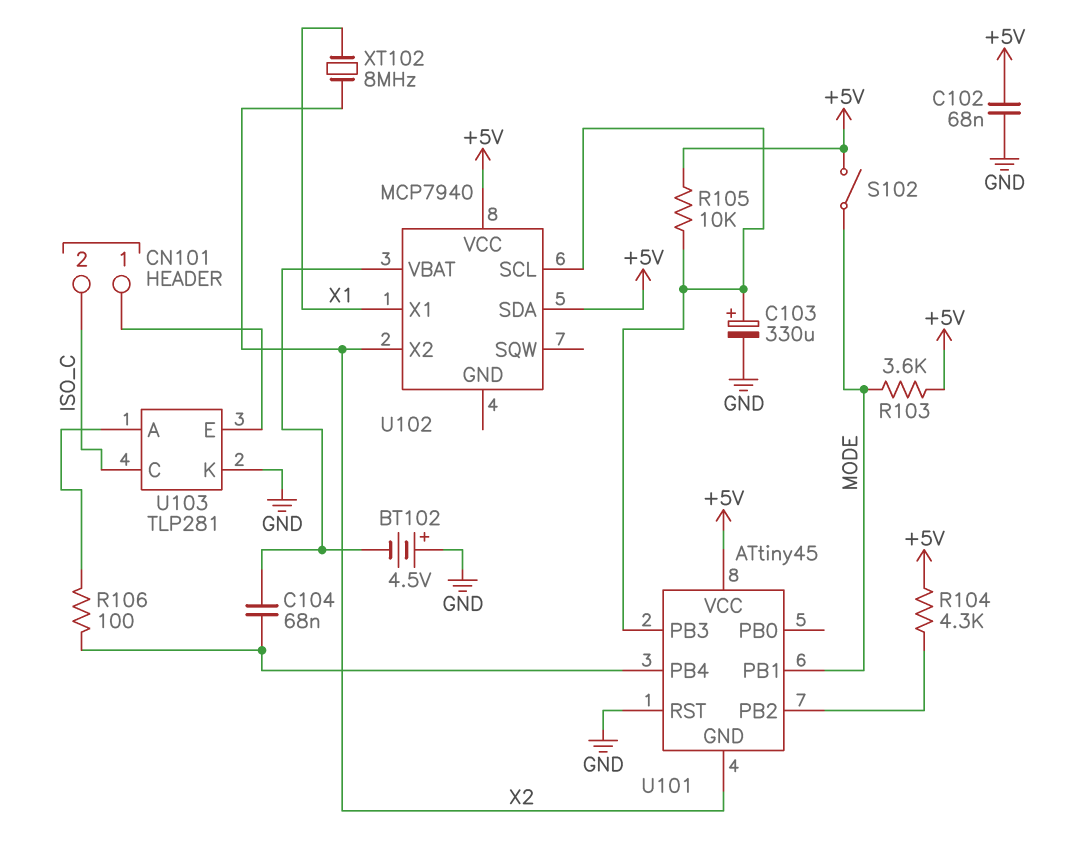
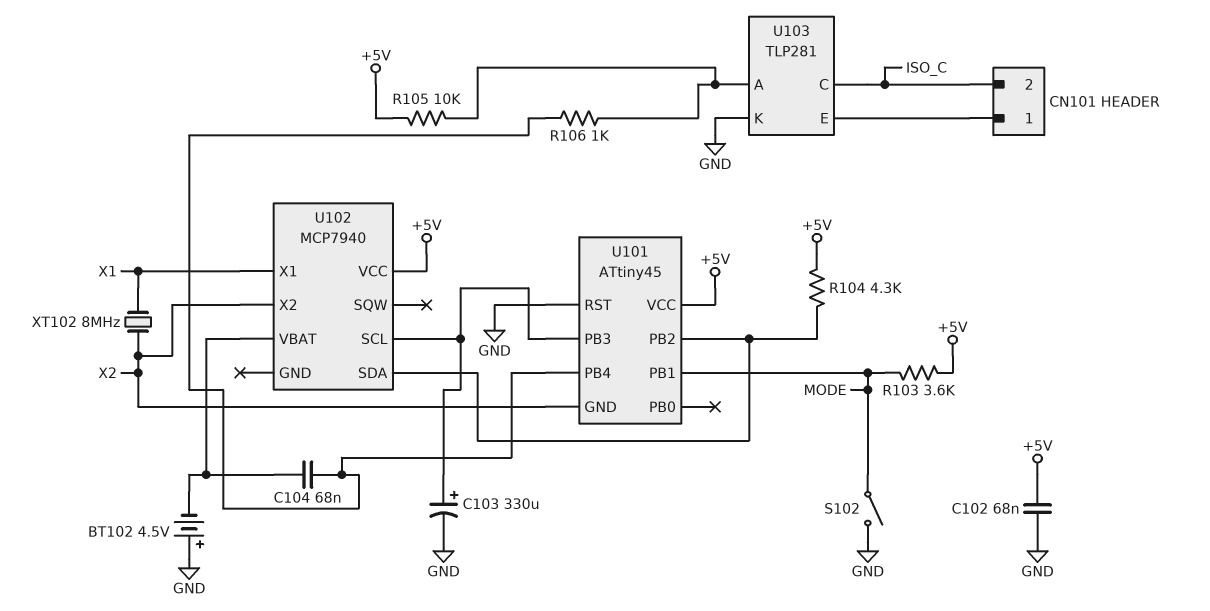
R105: 10k (+5V, U101/PB3) -> 10k (+5V, U103/A)
R106: 100 (U101/PB4, U103/A) -> 1k (U101/PB4, U103/A)
S102: switch (+5V, MODE) -> switch (GND, MODE)
U102 pin SDA: +5V -> U101/PB2

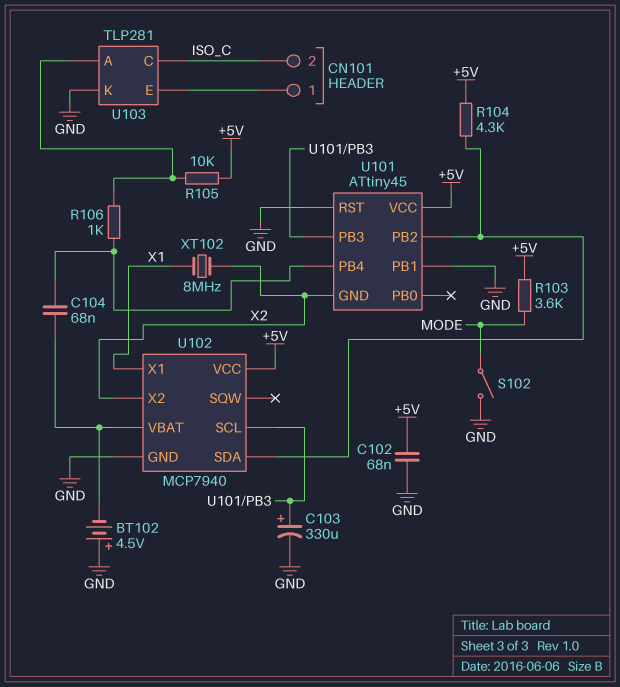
U101 pin PB1: MODE -> GND
U102 pin GND: none -> GND

